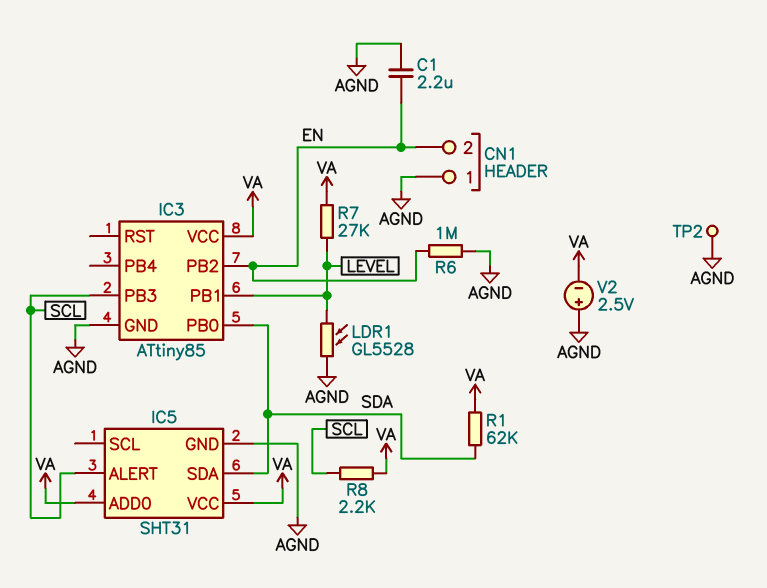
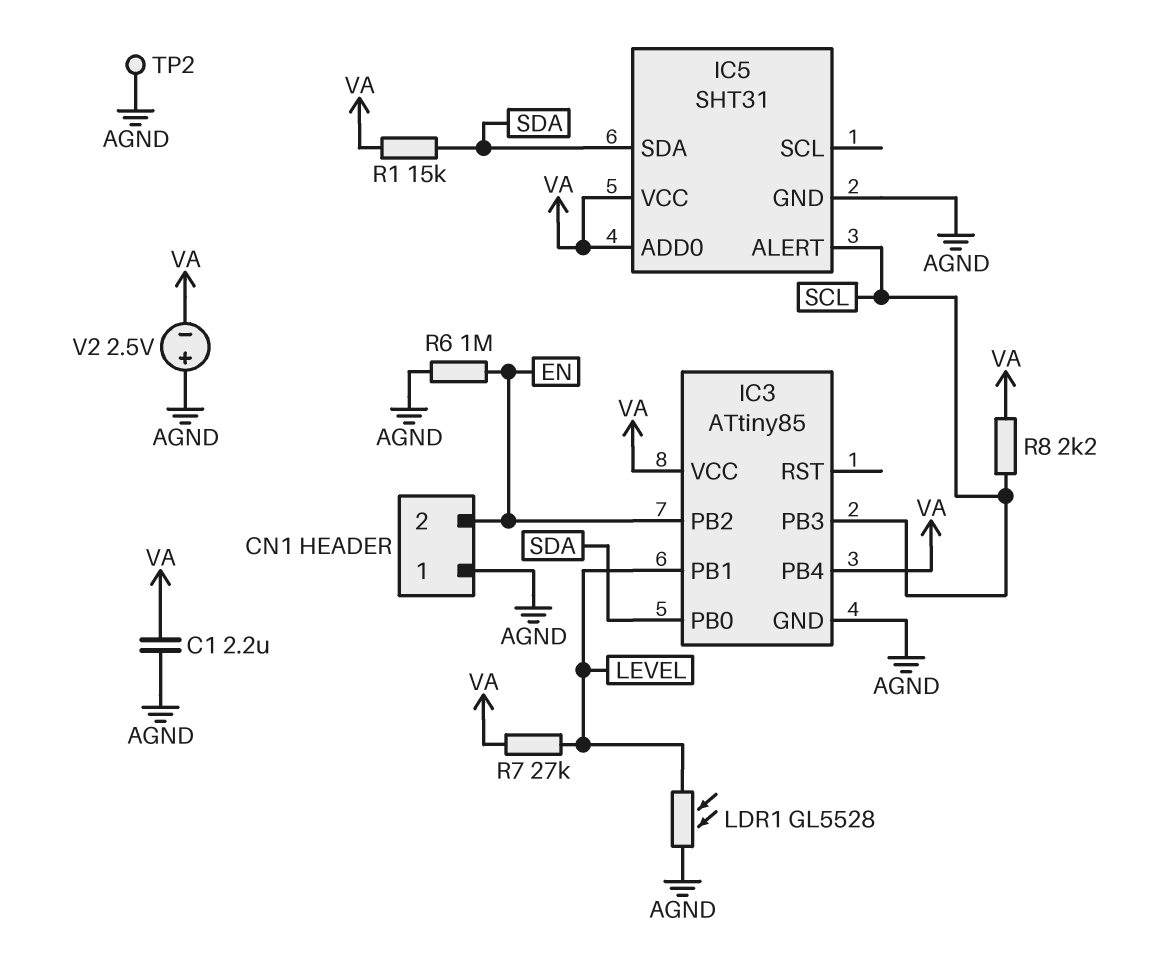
C1: 2.2uF (AGND, EN) -> 2.2uF (AGND, VA)
IC3 pin PB4: none -> VA
R1: 62k (SDA, VA) -> 15k (SDA, VA)

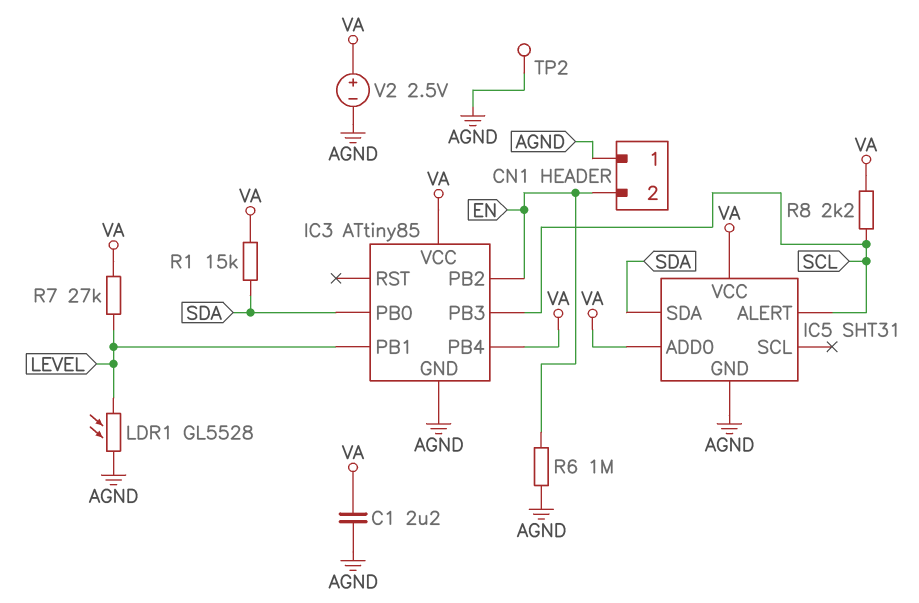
V2: 2.5V (plus AGND, minus VA) -> 2.5V (plus VA, minus AGND)

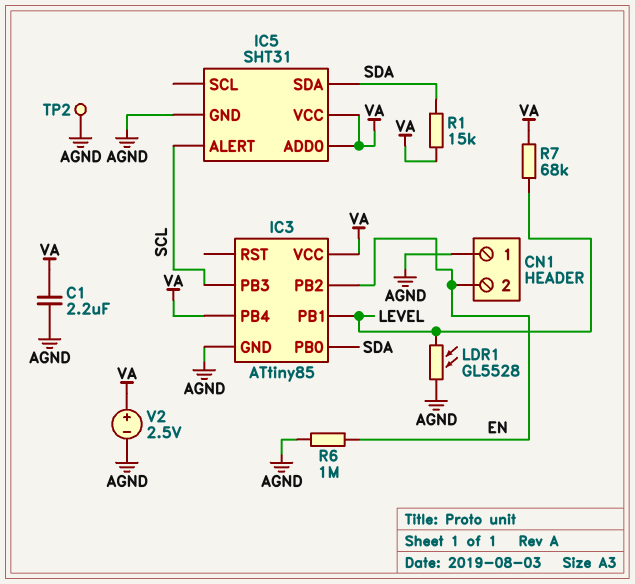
R7: 27k (LEVEL, VA) -> 68k (LEVEL, VA)
R8: 2.2k (SCL, VA) -> none

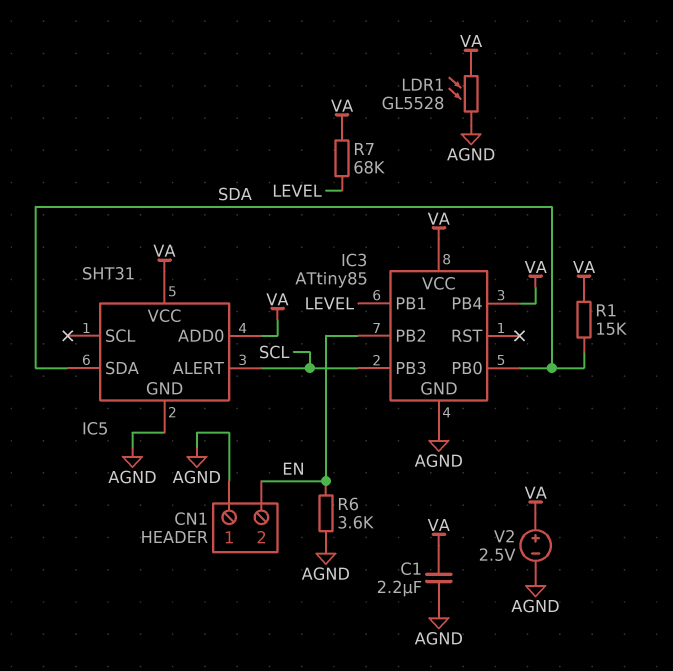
LDR1: GL5528 (AGND, LEVEL) -> GL5528 (AGND, VA)
R6: 1M (AGND, EN) -> 3.6k (AGND, EN)
TP2: test point (AGND) -> none

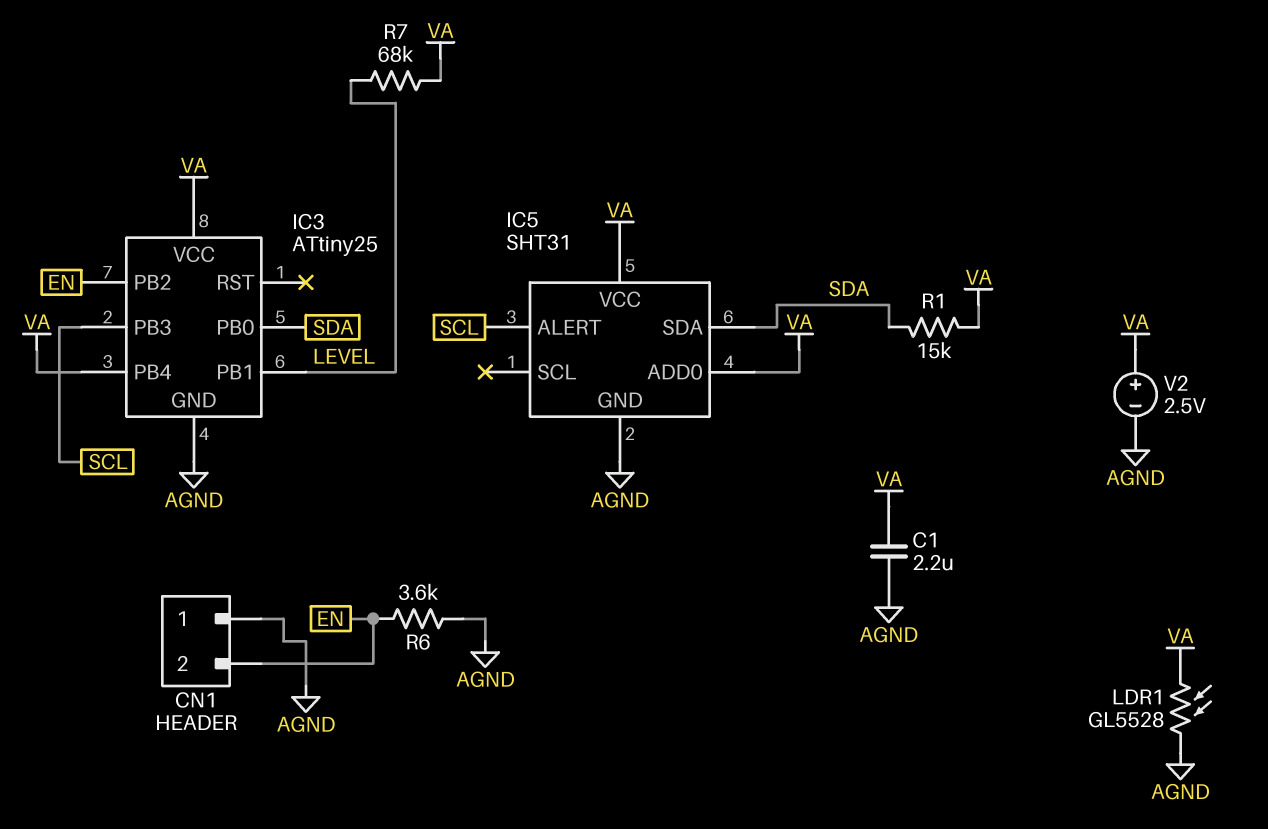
IC3: ATtiny85 -> ATtiny25

